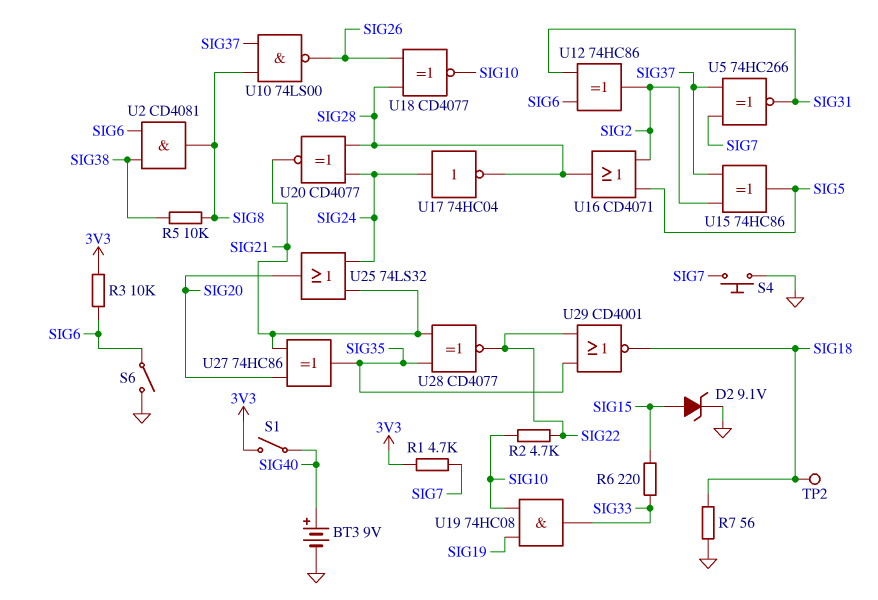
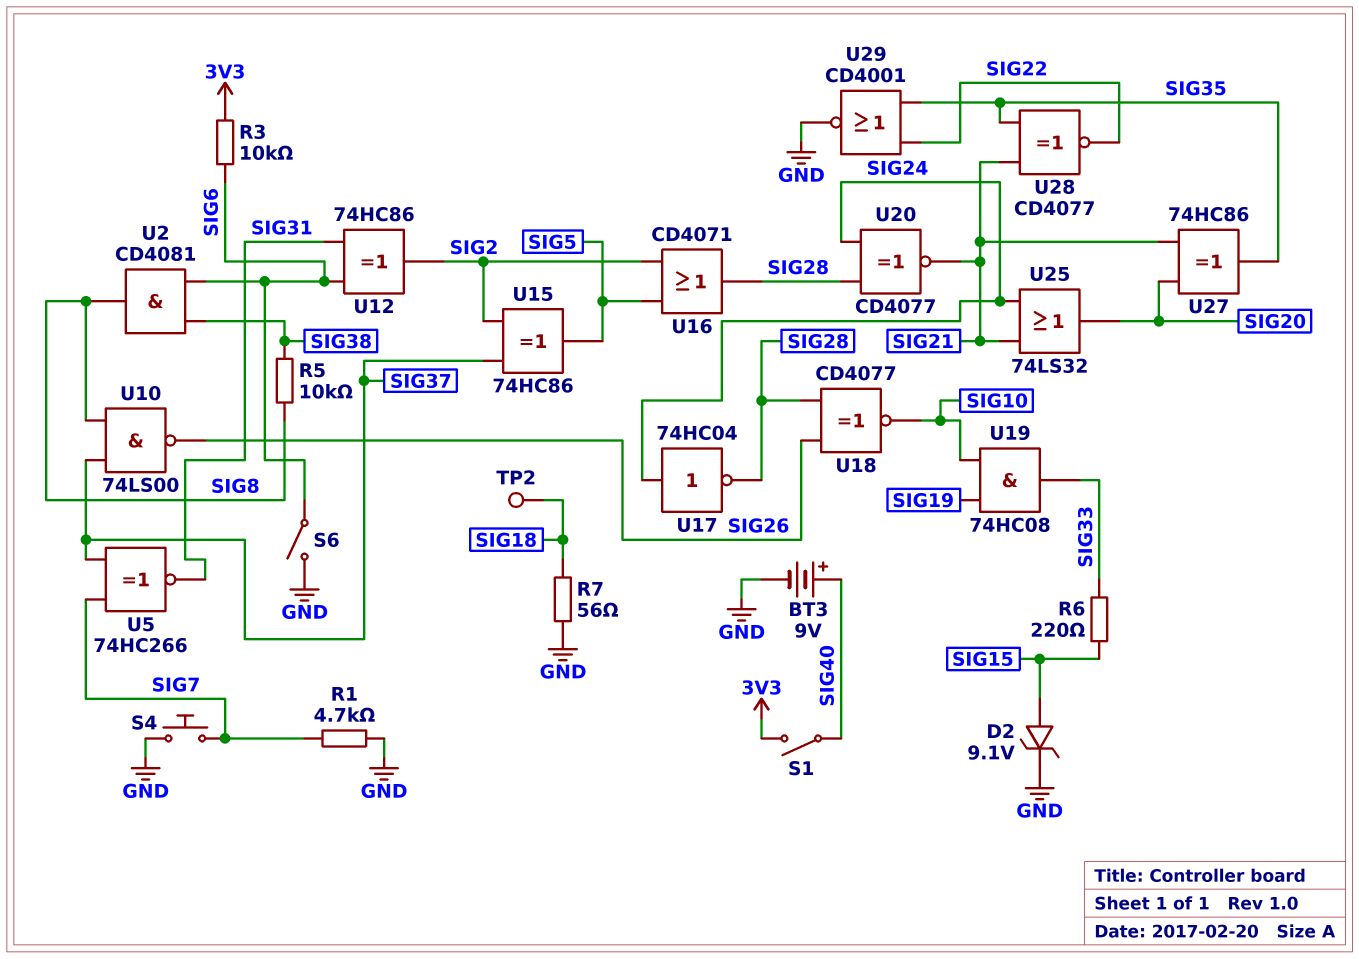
R1: 4.7k (3V3, SIG7) -> 4.7k (GND, SIG7)
R2: 4.7k (SIG10, SIG22) -> none
U29: NOR CD4001 (in SIG22, in SIG35, out SIG18) -> NOR CD4001 (in SIG22, in SIG35, out GND)

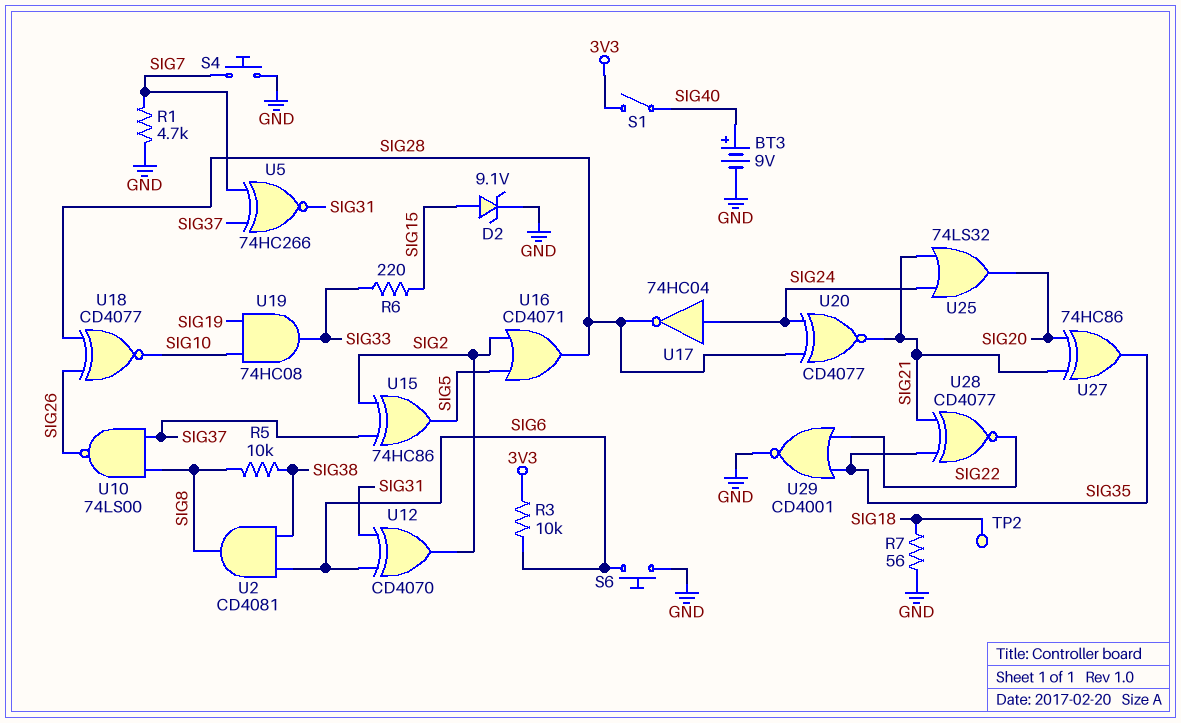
S6: switch (GND, SIG6) -> button (GND, SIG6)
U12: XOR 74HC86 (in SIG6, in SIG31, out SIG2) -> XOR CD4070 (in SIG6, in SIG31, out SIG2)

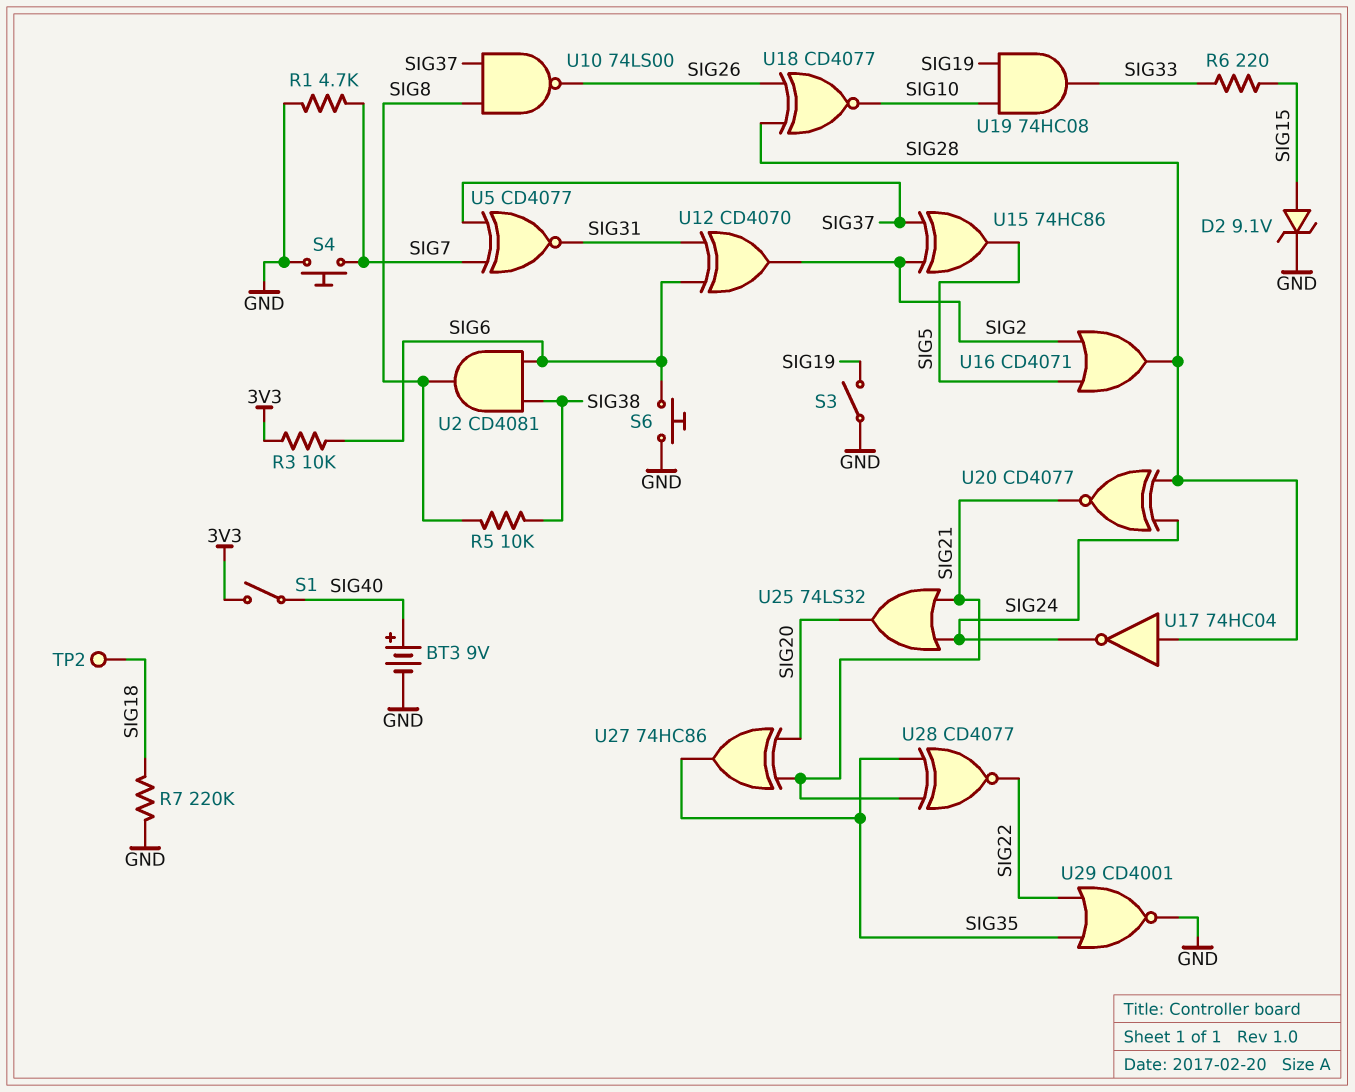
R7: 56 (GND, SIG18) -> 220k (GND, SIG18)
S3: none -> switch (GND, SIG19)
U5: XNOR 74HC266 (in SIG7, in SIG37, out SIG31) -> XNOR CD4077 (in SIG7, in SIG37, out SIG31)
U17: NOT 74HC04 (in SIG24, out SIG28) -> NOT 74HC04 (in SIG28, out SIG24)

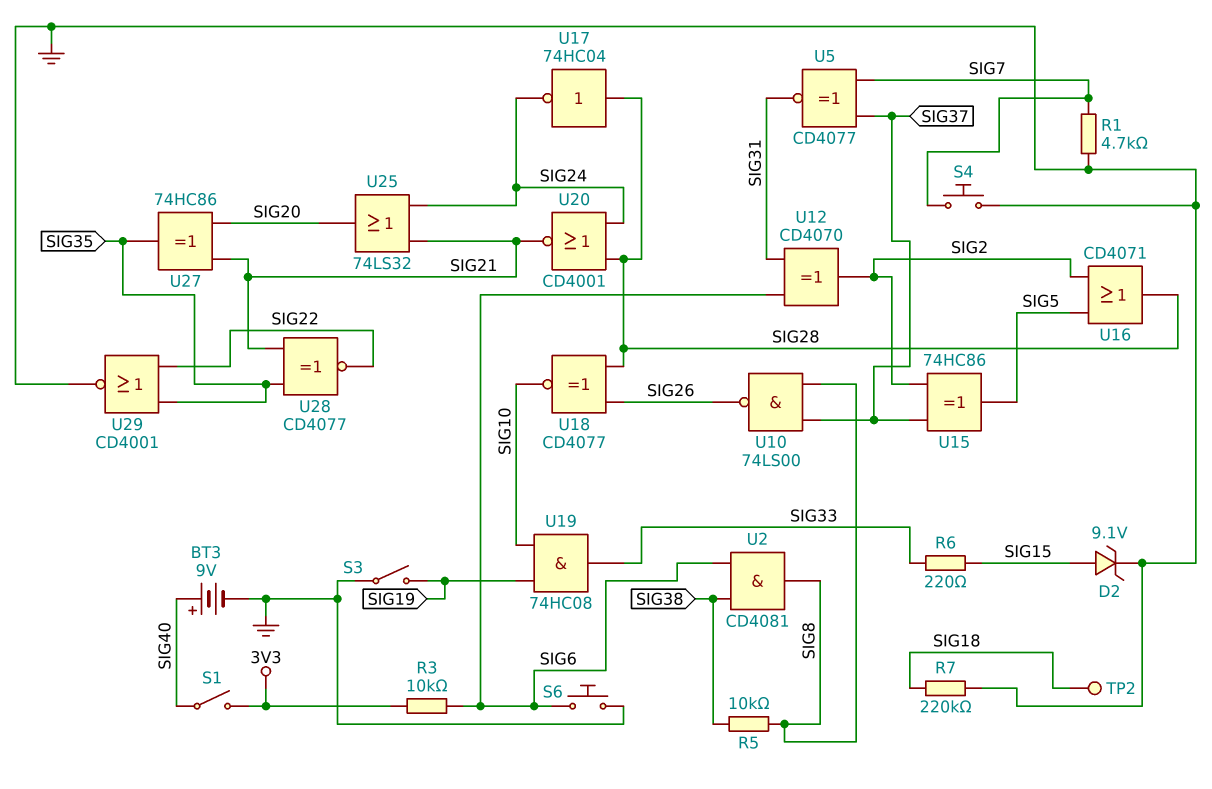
U20: XNOR CD4077 (in SIG24, in SIG28, out SIG21) -> NOR CD4001 (in SIG24, in SIG28, out SIG21)

